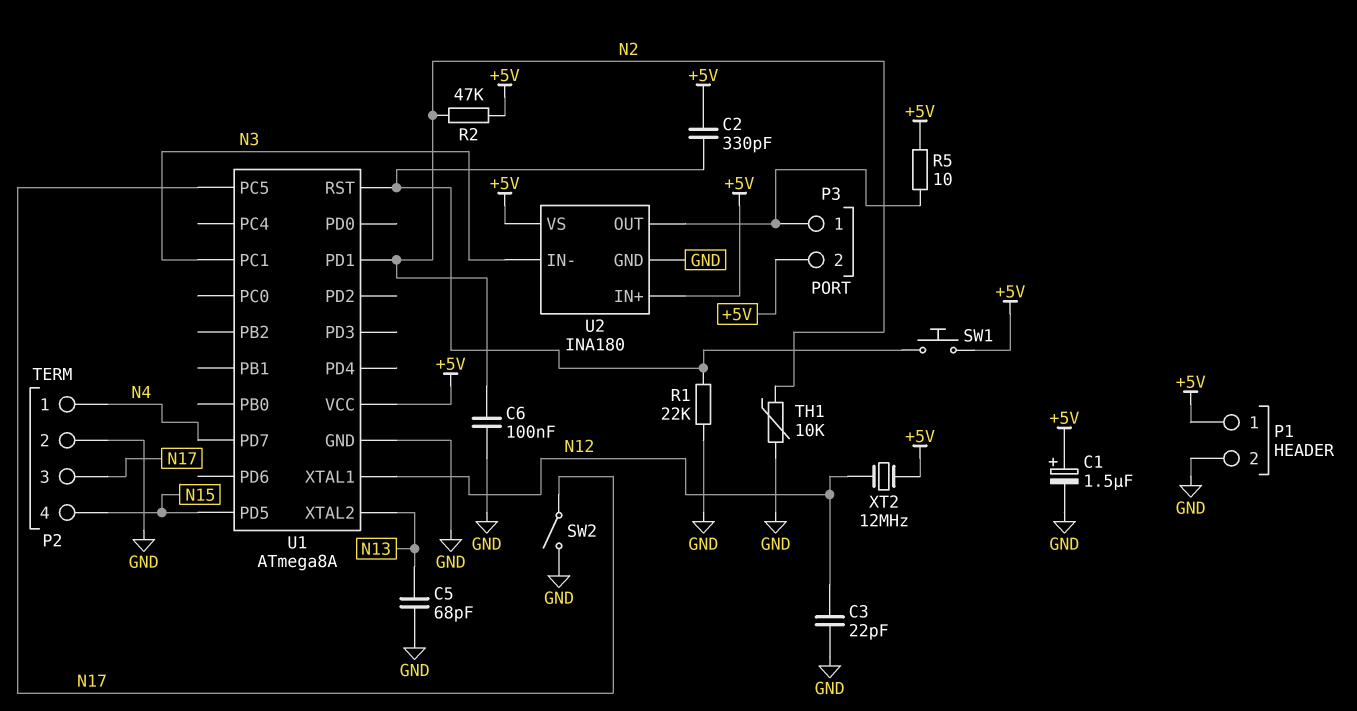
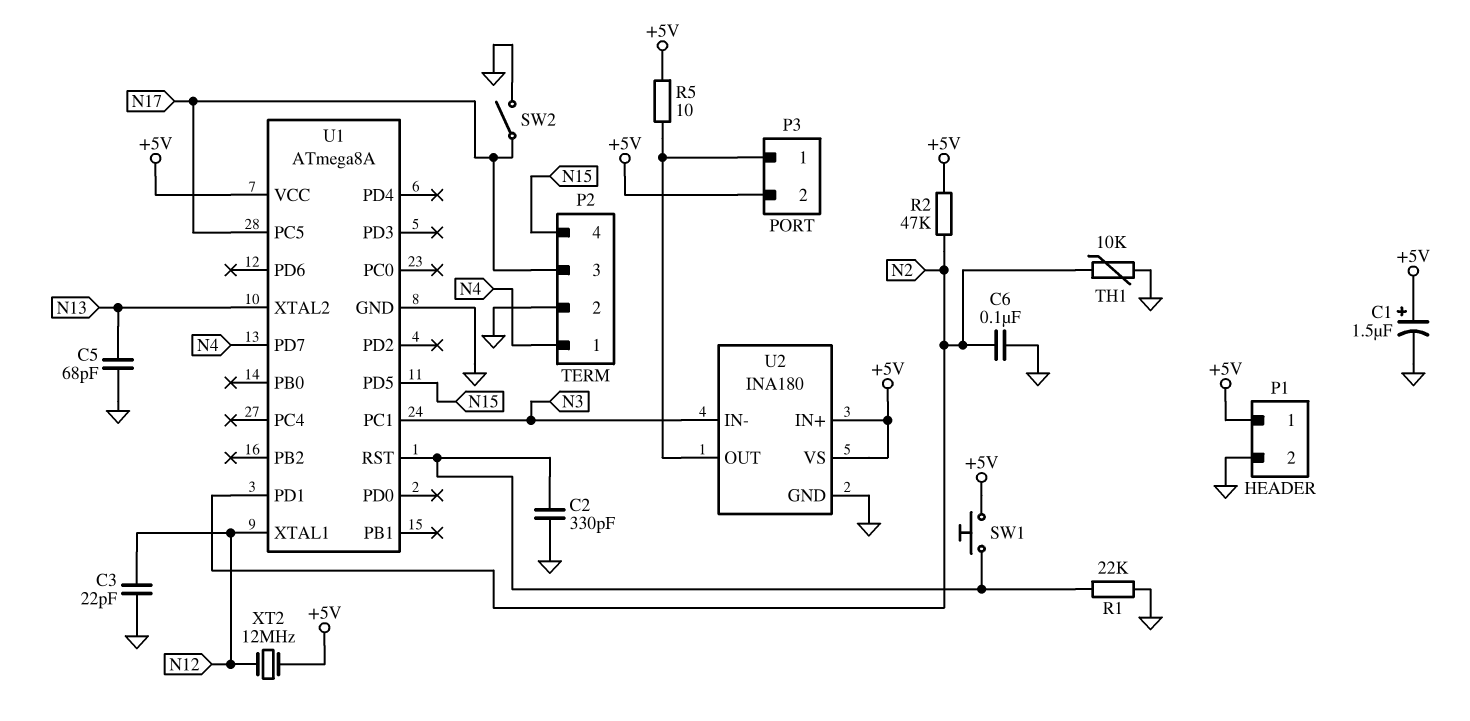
C2: 330pF (+5V, U1/RST) -> 330pF (GND, U1/RST)

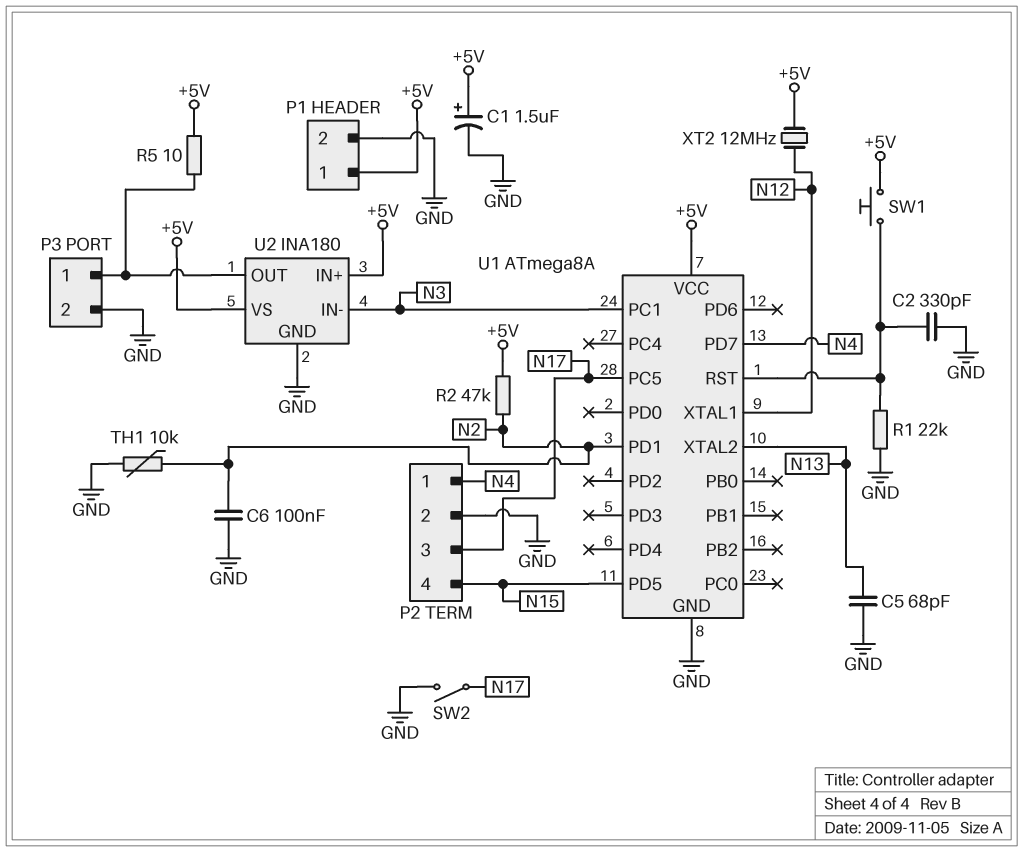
C3: 22pF (GND, N12) -> none
P3 pin 2: +5V -> GND

